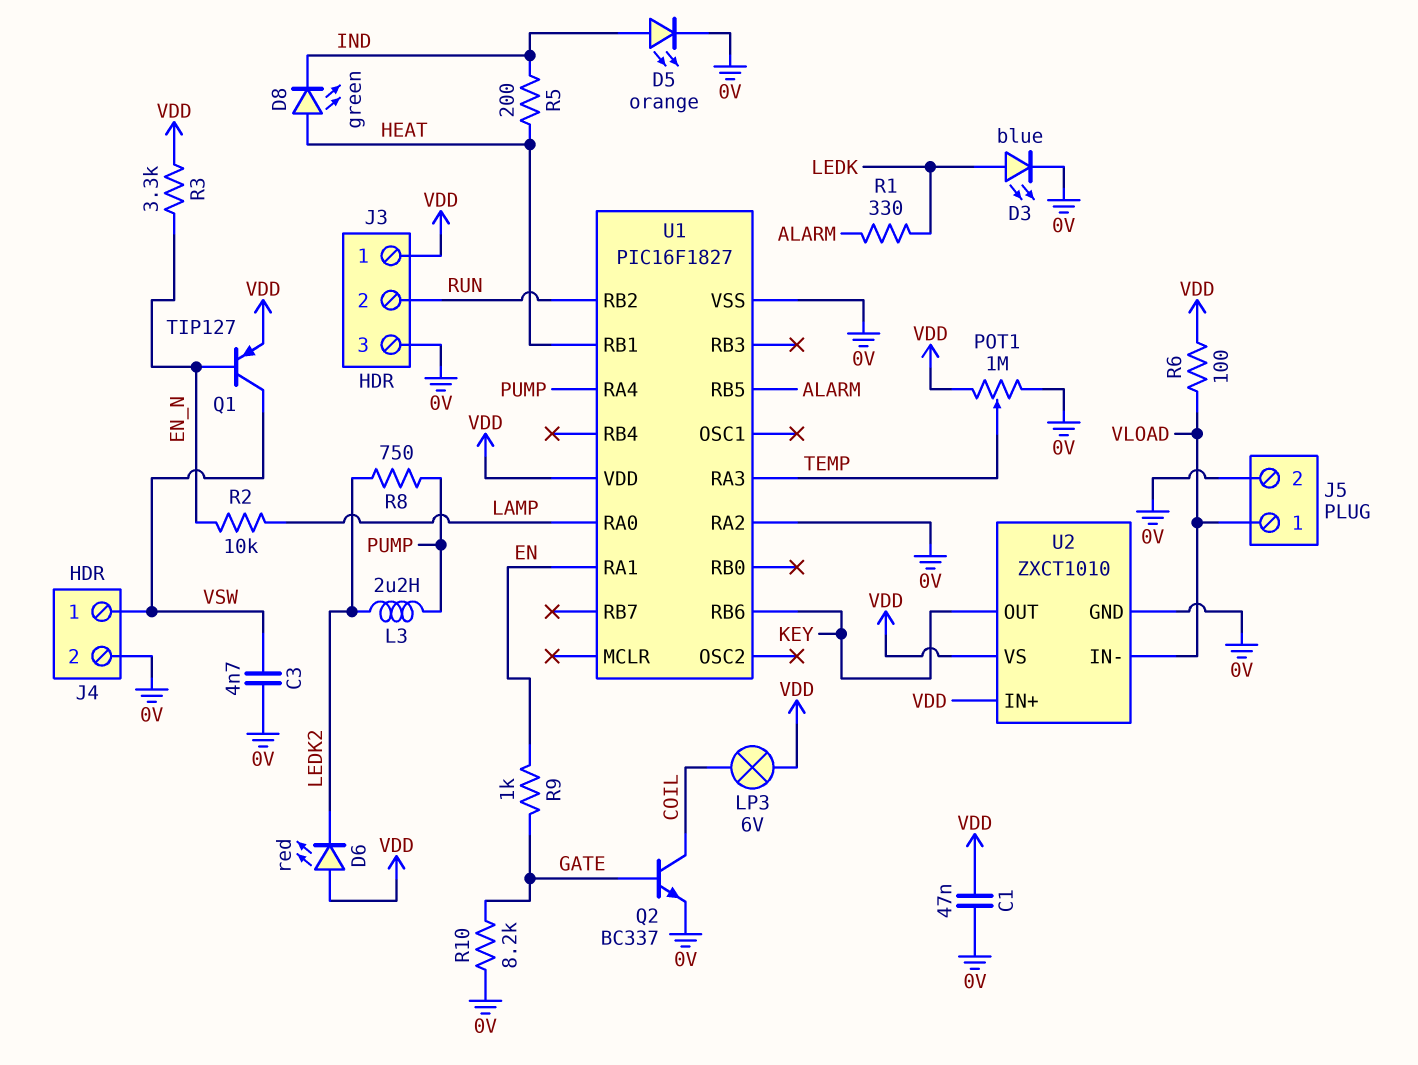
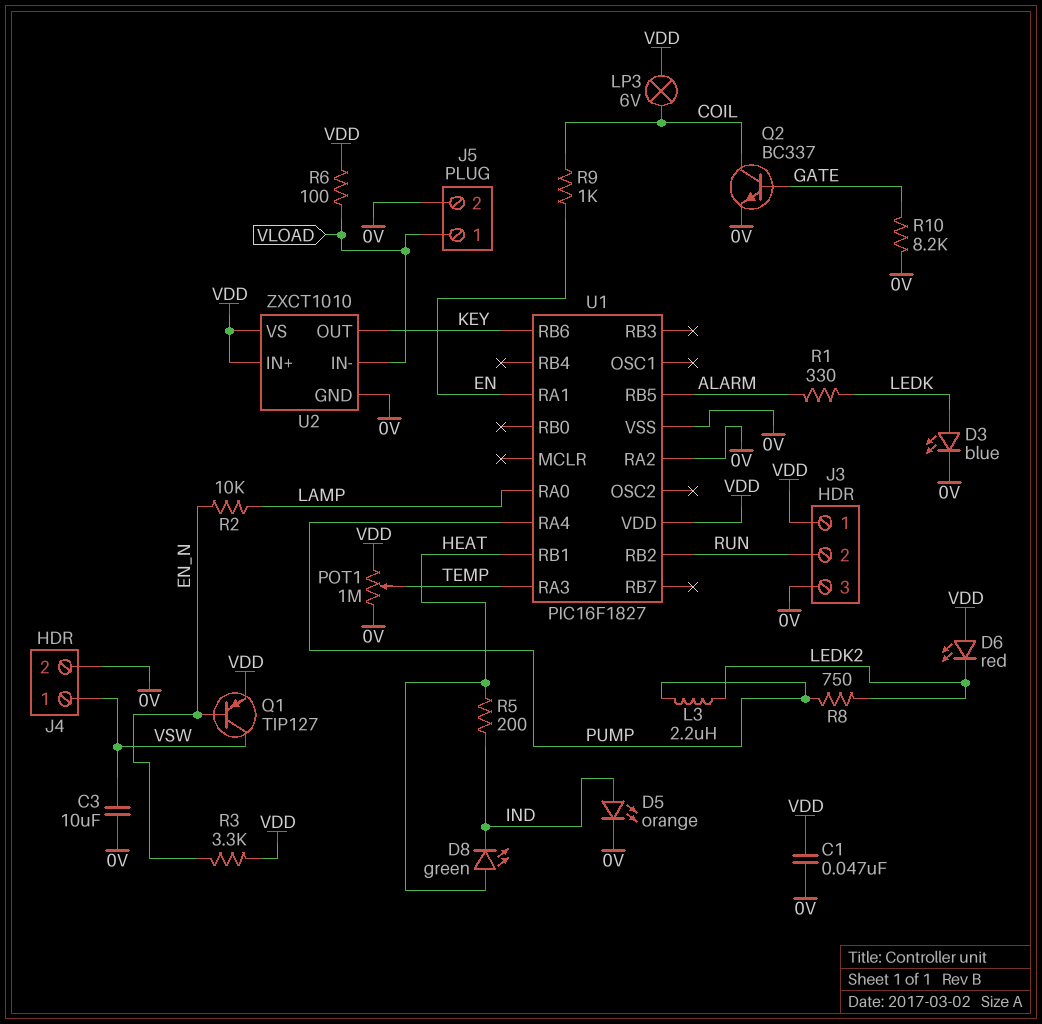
C3: 4.7nF (0V, VSW) -> 10uF (0V, VSW)
R9: 1k (EN, GATE) -> 1k (COIL, EN)

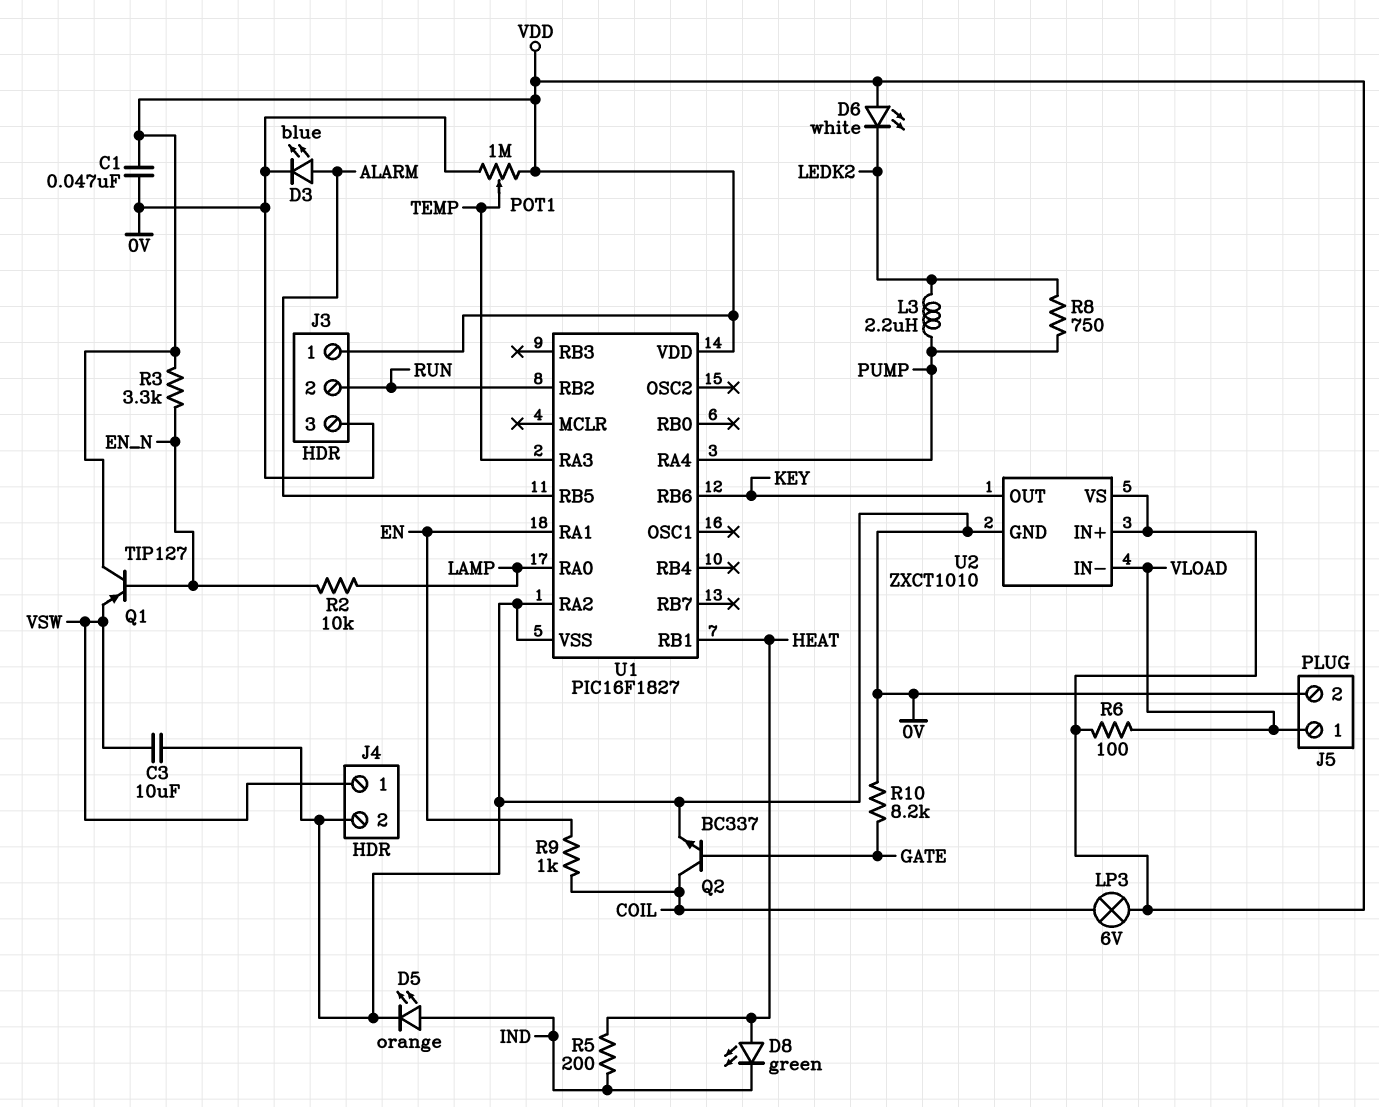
D3: LED blue (A LEDK, K 0V) -> LED blue (A ALARM, K 0V)
D6: LED red (A VDD, K LEDK2) -> LED white (A VDD, K LEDK2)
Q1: PNP TIP127 (B EN_N, C VSW, E VDD) -> PNP TIP127 (B EN_N, C VDD, E VSW)
R1: 330 (ALARM, LEDK) -> none

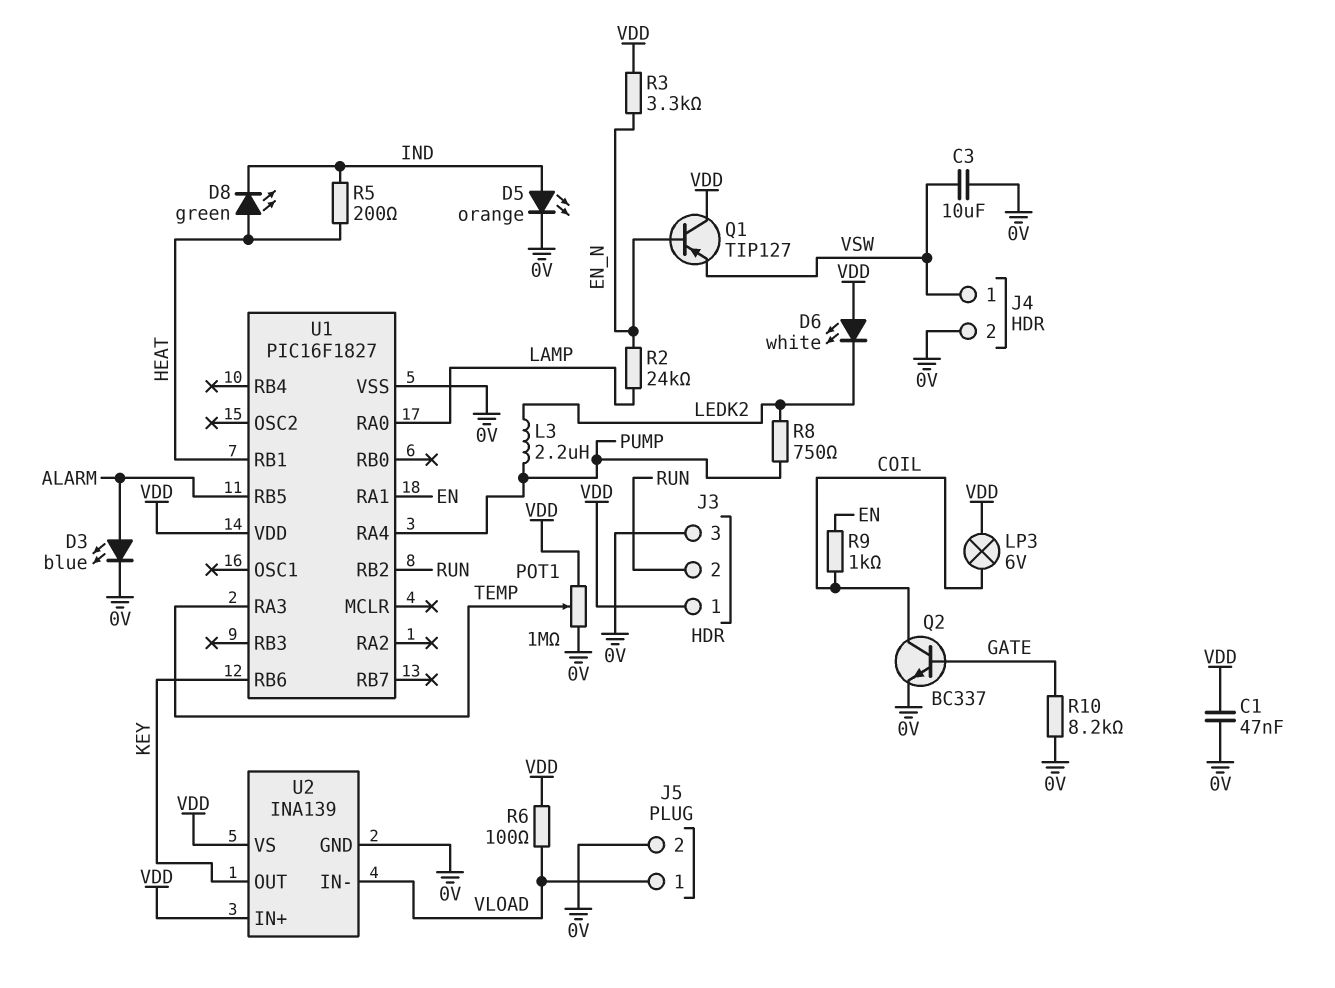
R2: 10k (EN_N, LAMP) -> 24k (EN_N, LAMP)
U1 pin RA2: 0V -> none
U2: ZXCT1010 -> INA139

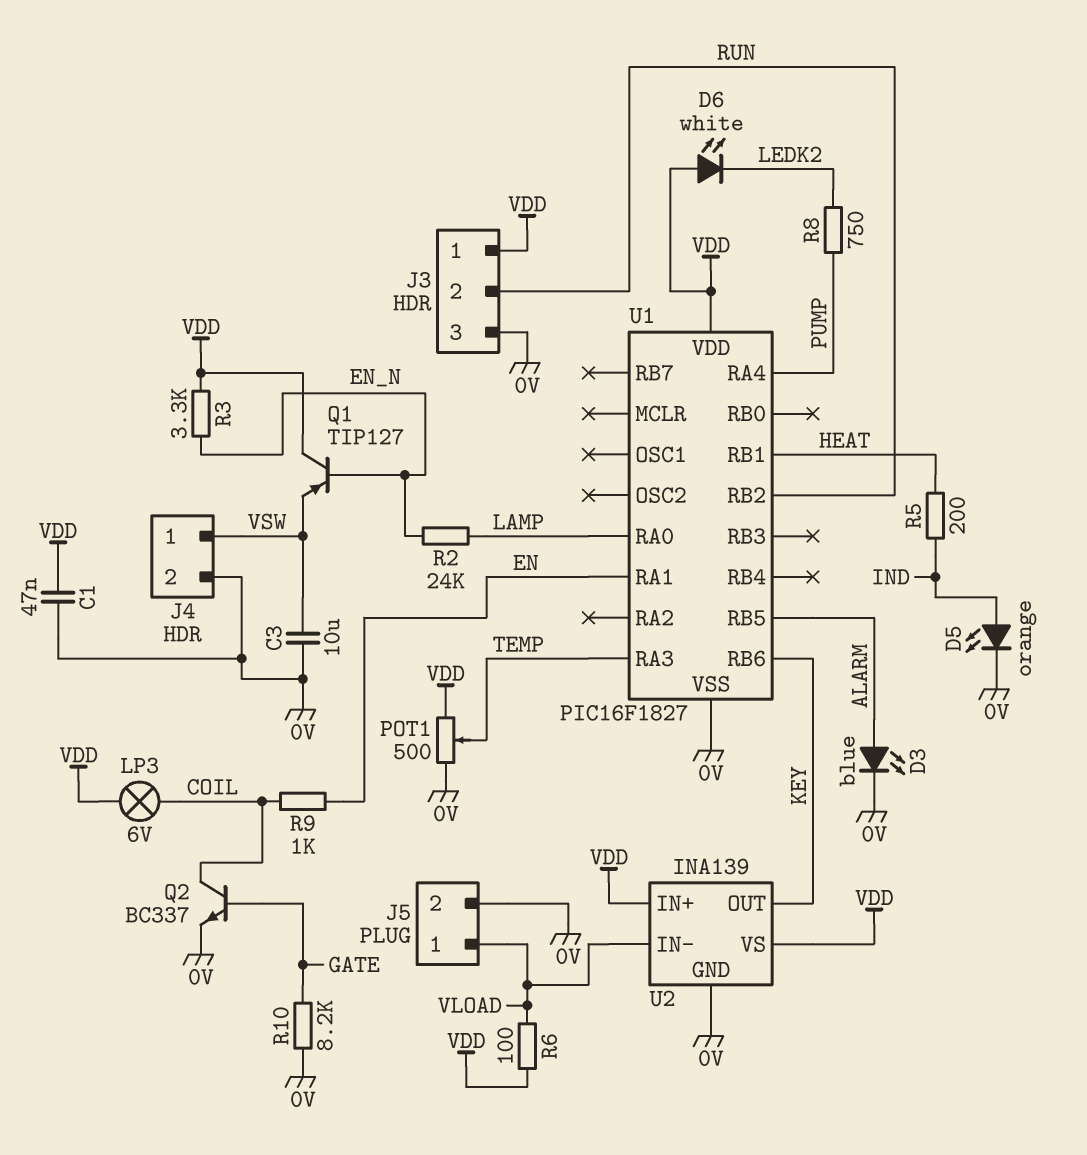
D8: LED green (A HEAT, K IND) -> none
L3: 2.2uH (LEDK2, PUMP) -> none
POT1: 1M (0V, VDD, wiper TEMP) -> 500 (0V, VDD, wiper TEMP)

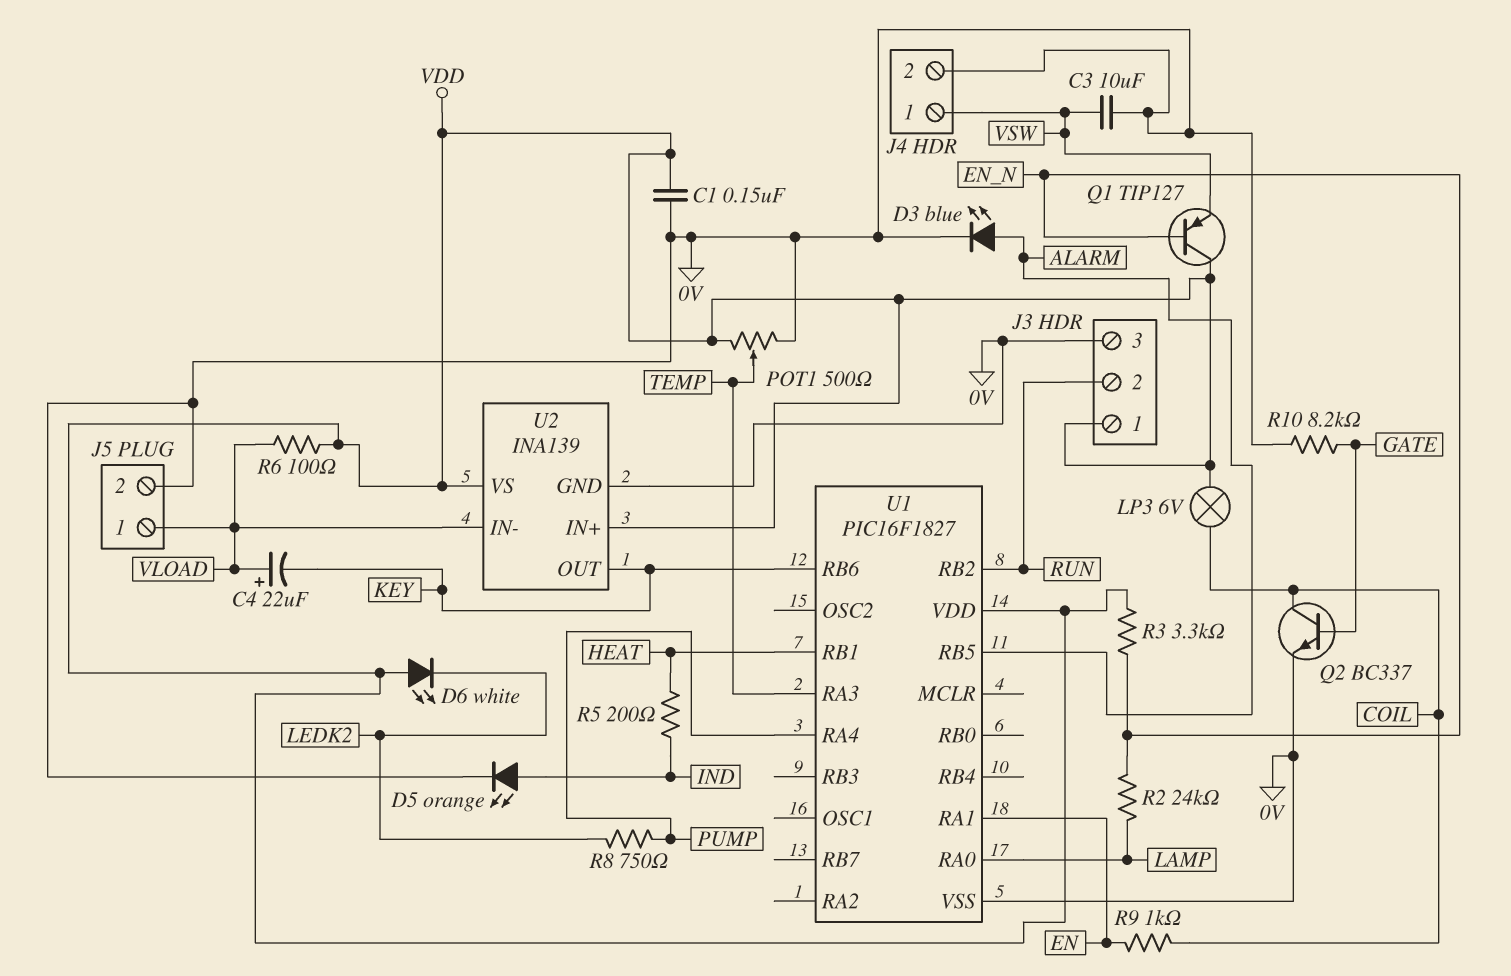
C1: 47nF (0V, VDD) -> 150nF (0V, VDD)
C4: none -> 22uF (plus VLOAD, minus KEY)

